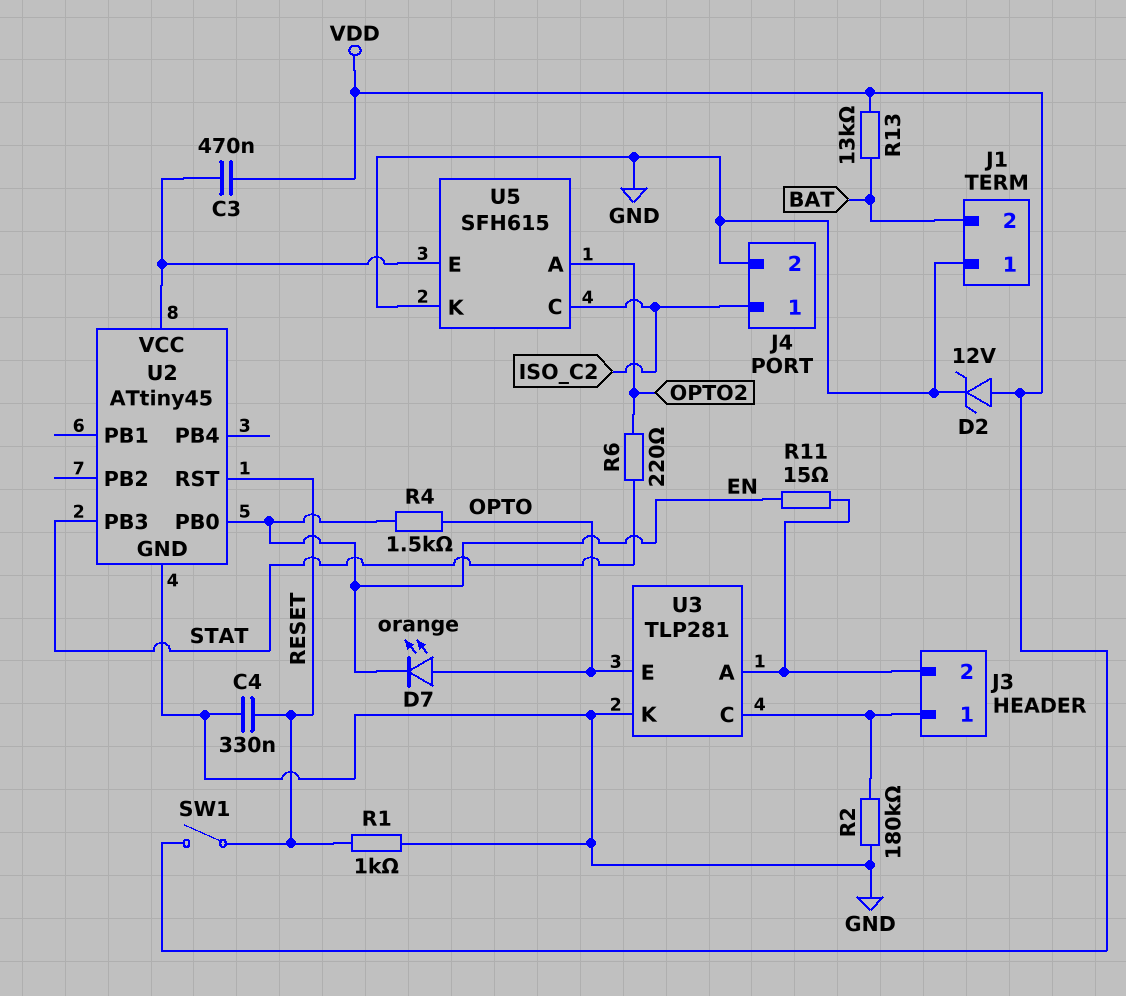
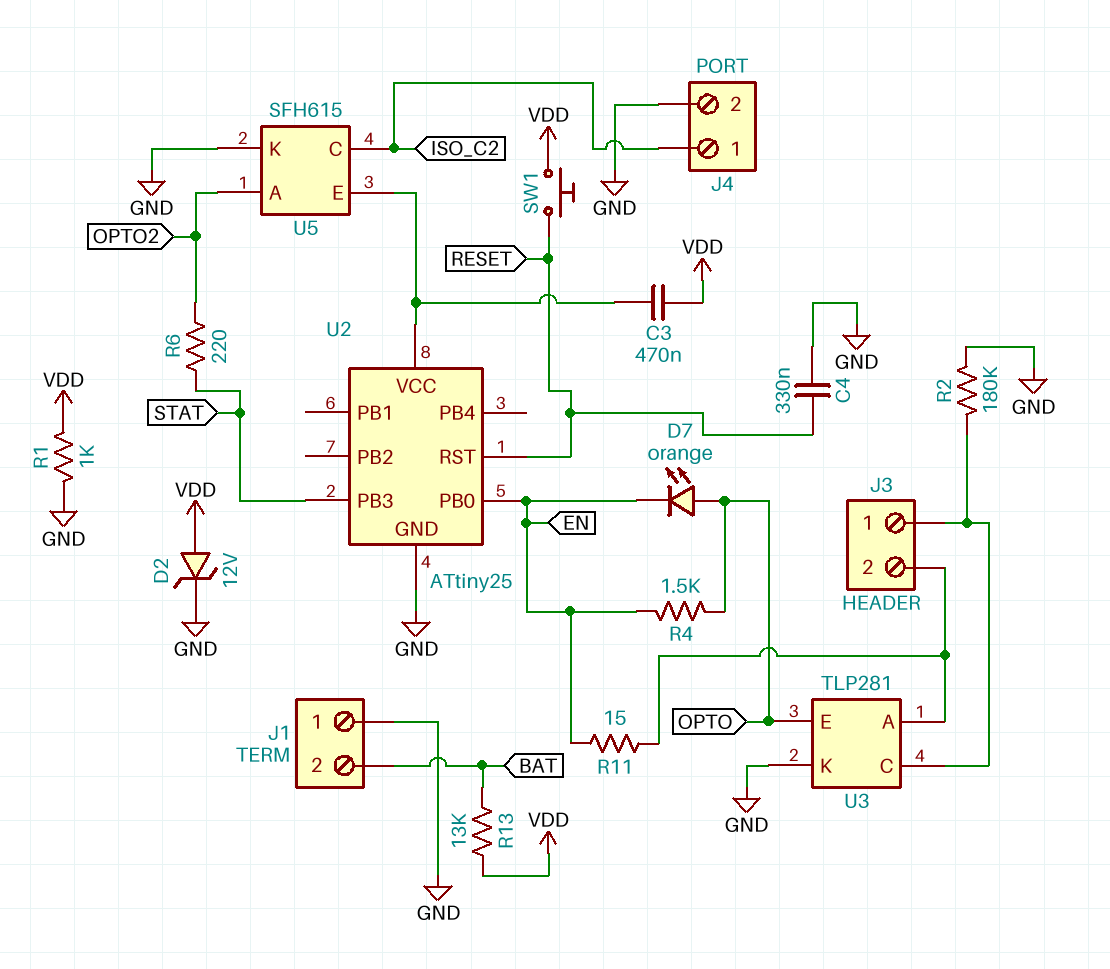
R1: 1k (GND, RESET) -> 1k (GND, VDD)
SW1: switch (RESET, VDD) -> button (RESET, VDD)
U2: ATtiny45 -> ATtiny25

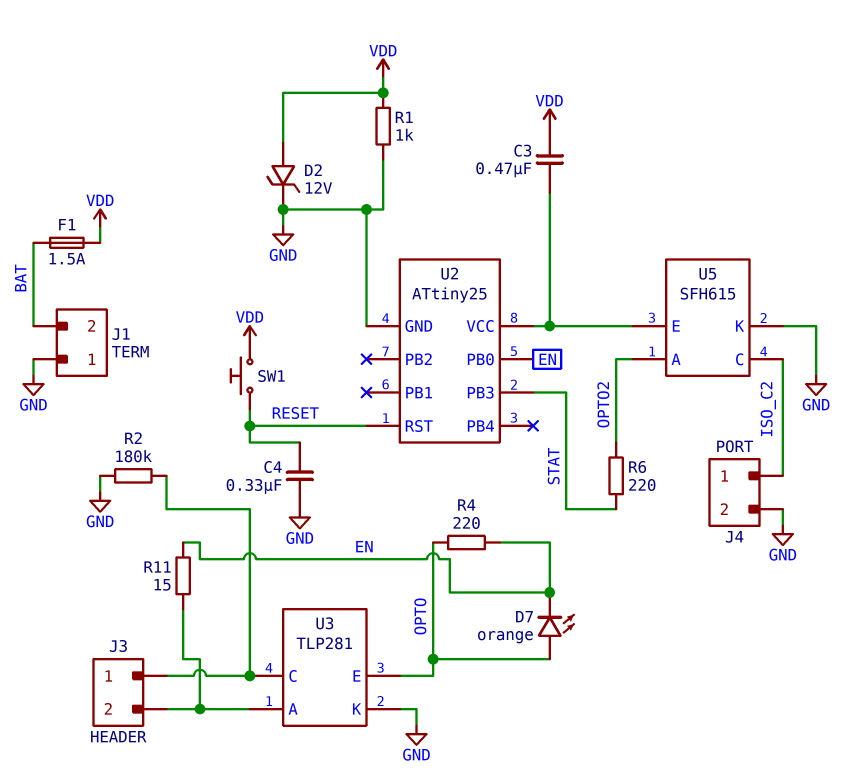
F1: none -> 1.5A (BAT, VDD)
R4: 1.5k (EN, OPTO) -> 220 (EN, OPTO)
R13: 13k (BAT, VDD) -> none

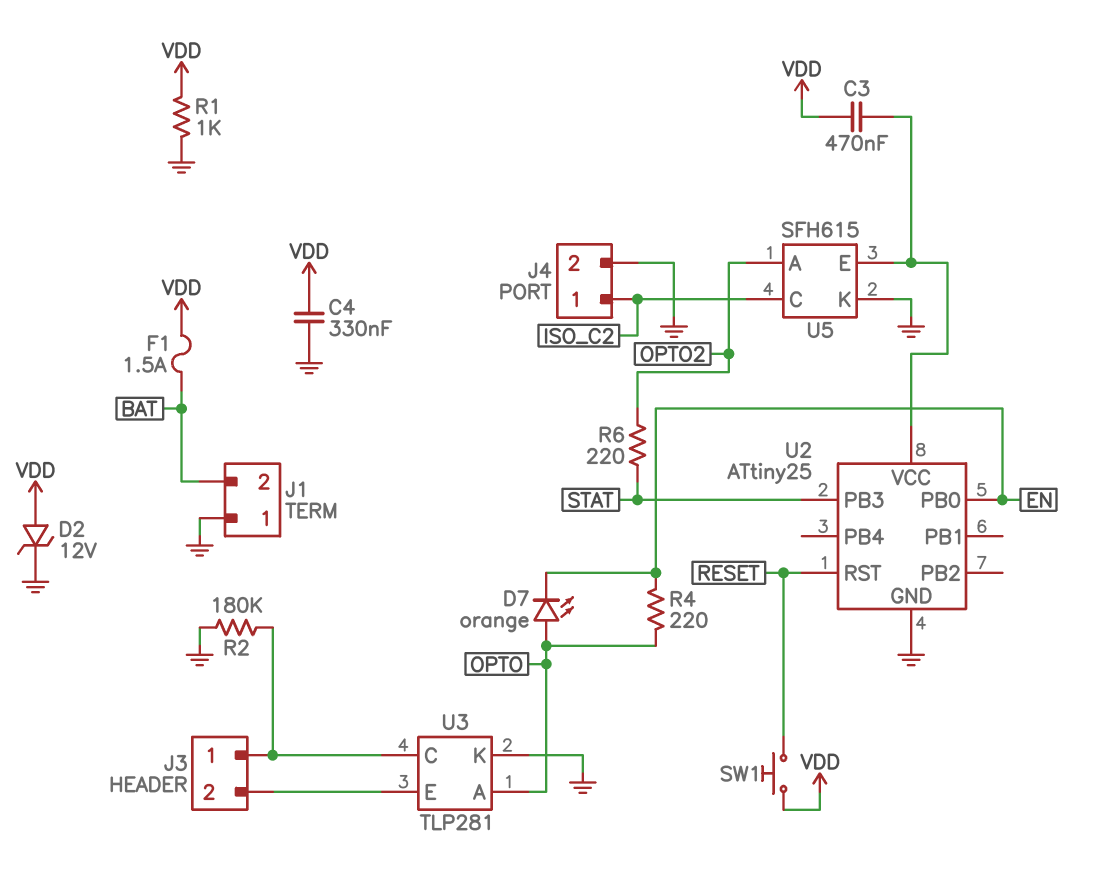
C4: 330nF (GND, RESET) -> 330nF (GND, VDD)
R11: 15 (EN, J3/2) -> none
U3 pin A: J3/2 -> OPTO
U3 pin E: OPTO -> J3/2

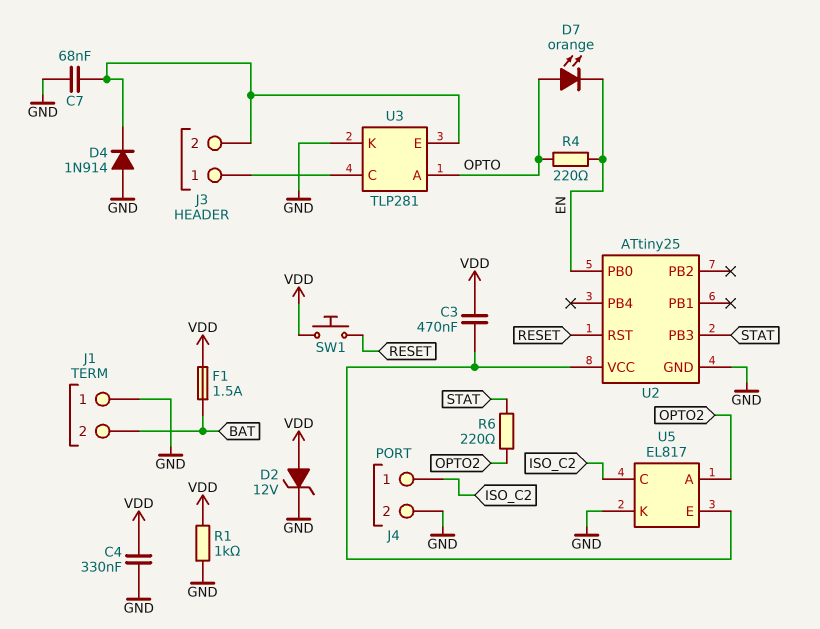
C7: none -> 68nF (GND, J3/2)
D4: none -> diode 1N914 (A GND, K J3/2)
R2: 180k (GND, J3/1) -> none
U5: SFH615 -> EL817

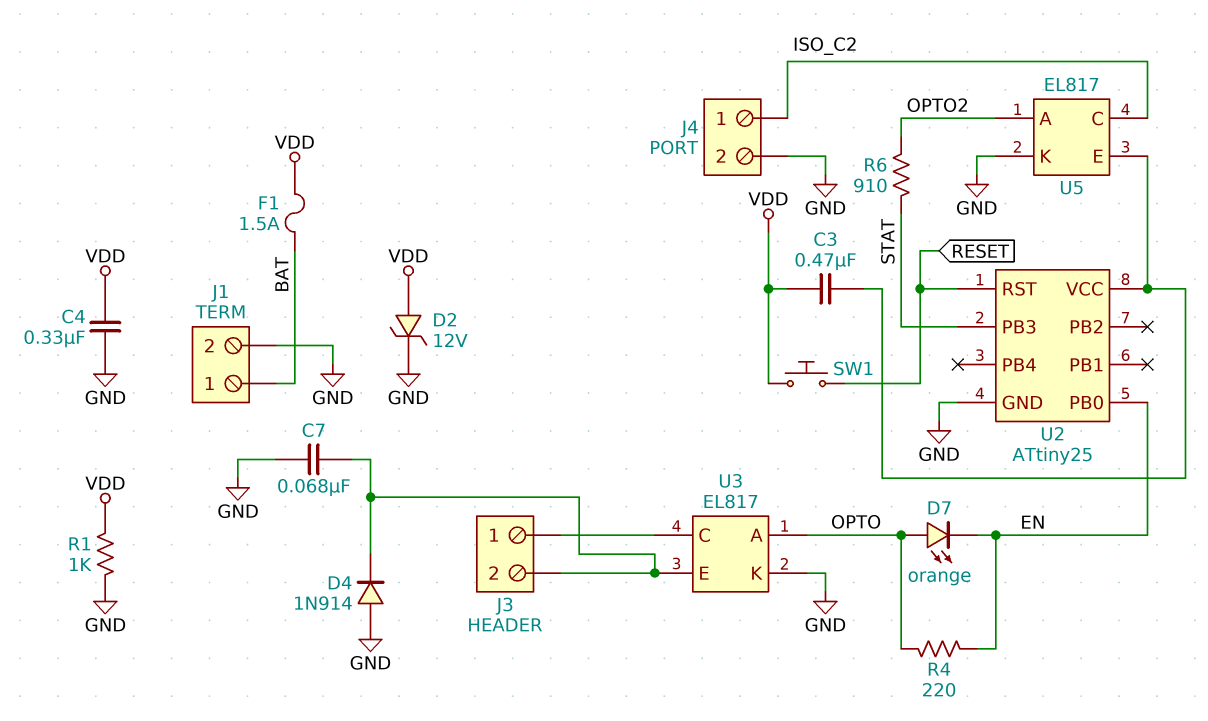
J1 pin 1: GND -> BAT
J1 pin 2: BAT -> GND
R6: 220 (OPTO2, STAT) -> 910 (OPTO2, STAT)
U3: TLP281 -> EL817

